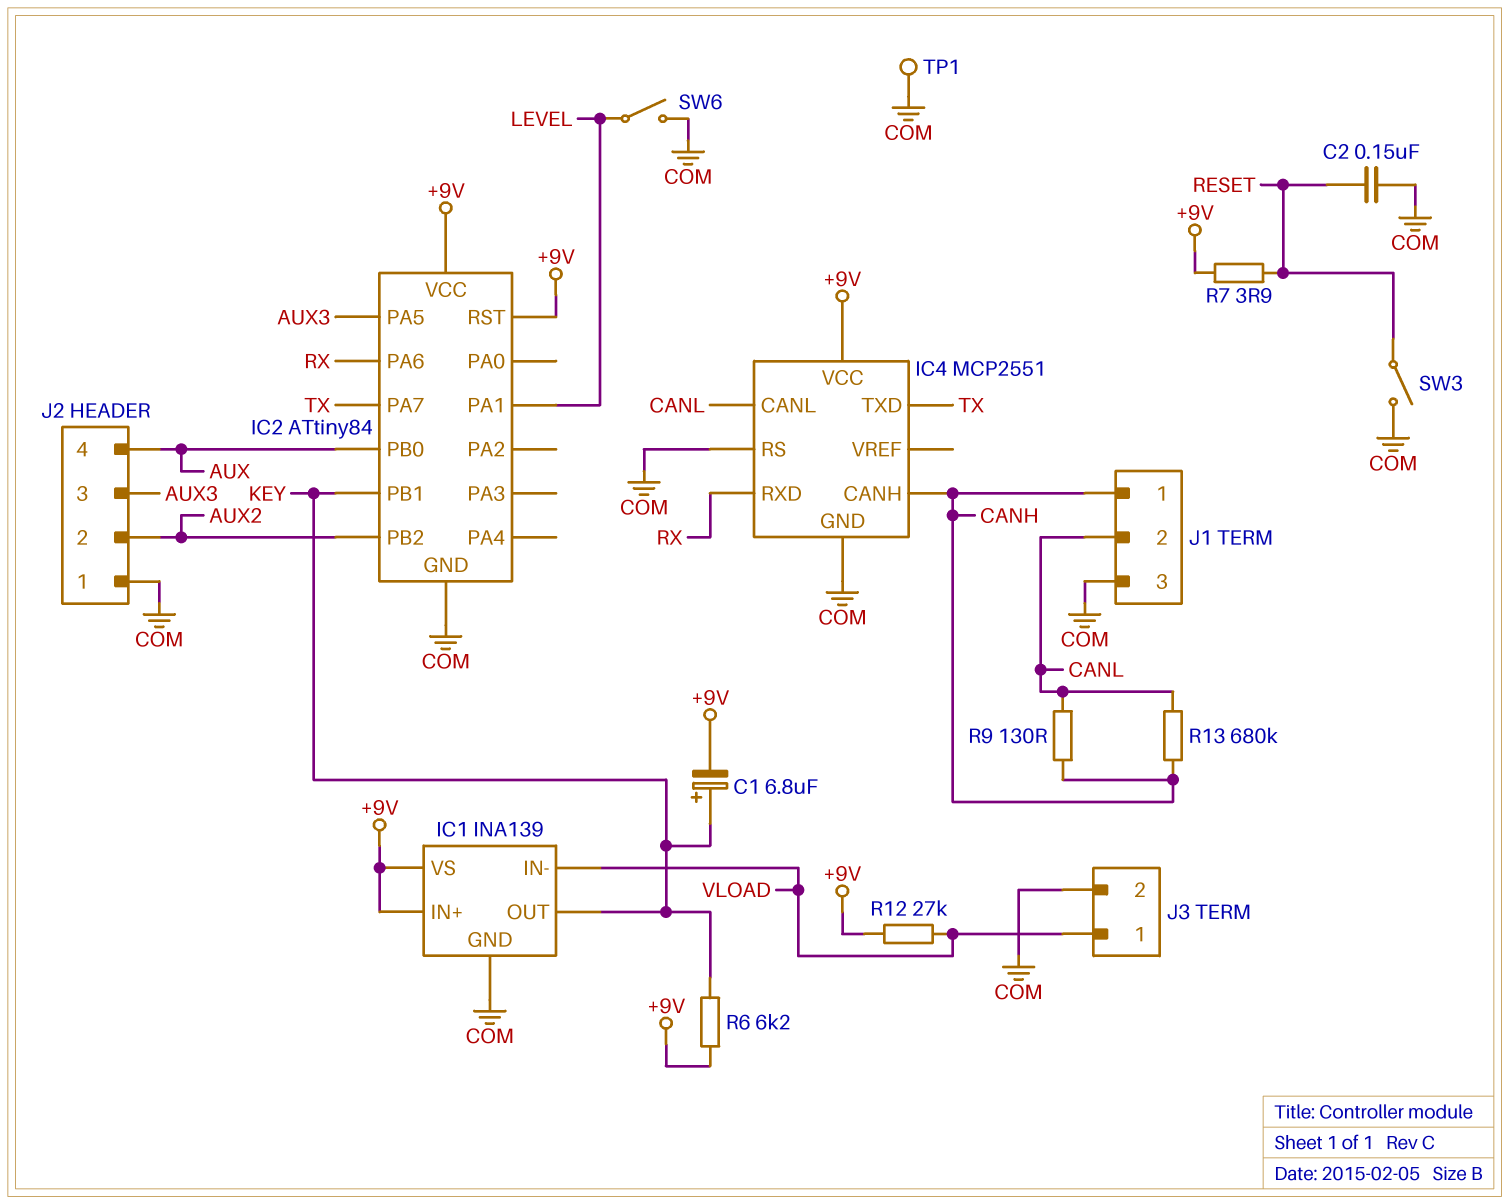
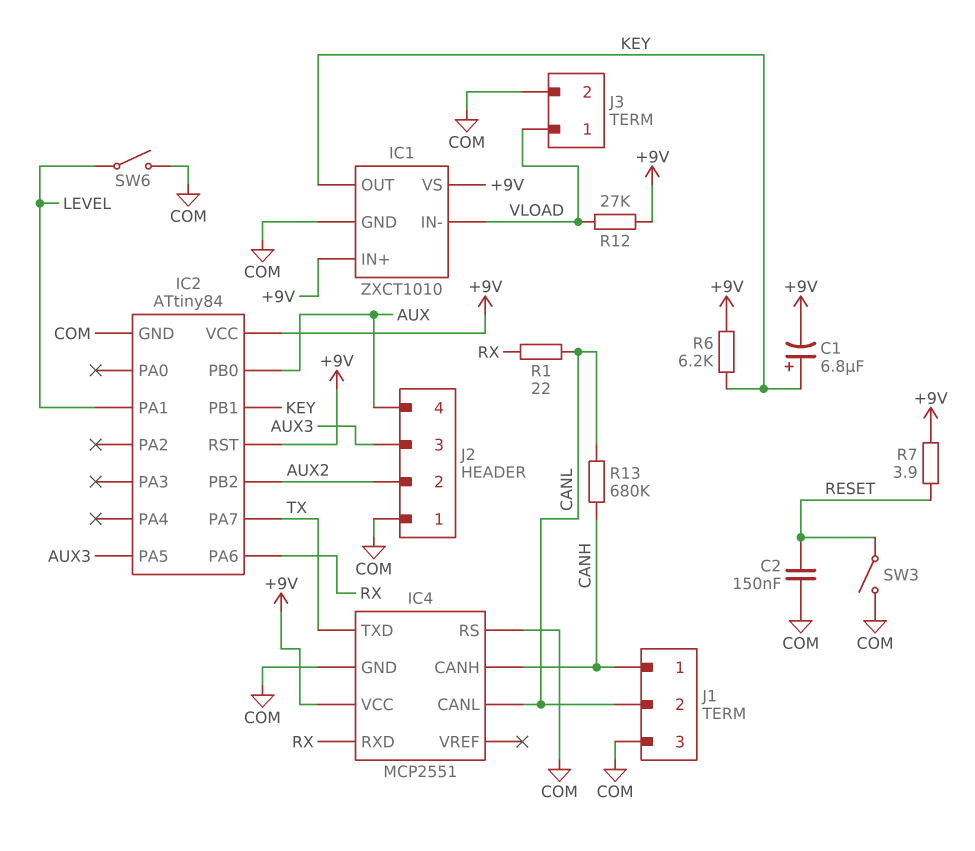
IC1: INA139 -> ZXCT1010
R1: none -> 22 (CANL, RX)
R9: 130 (CANH, CANL) -> none
TP1: test point (COM) -> none

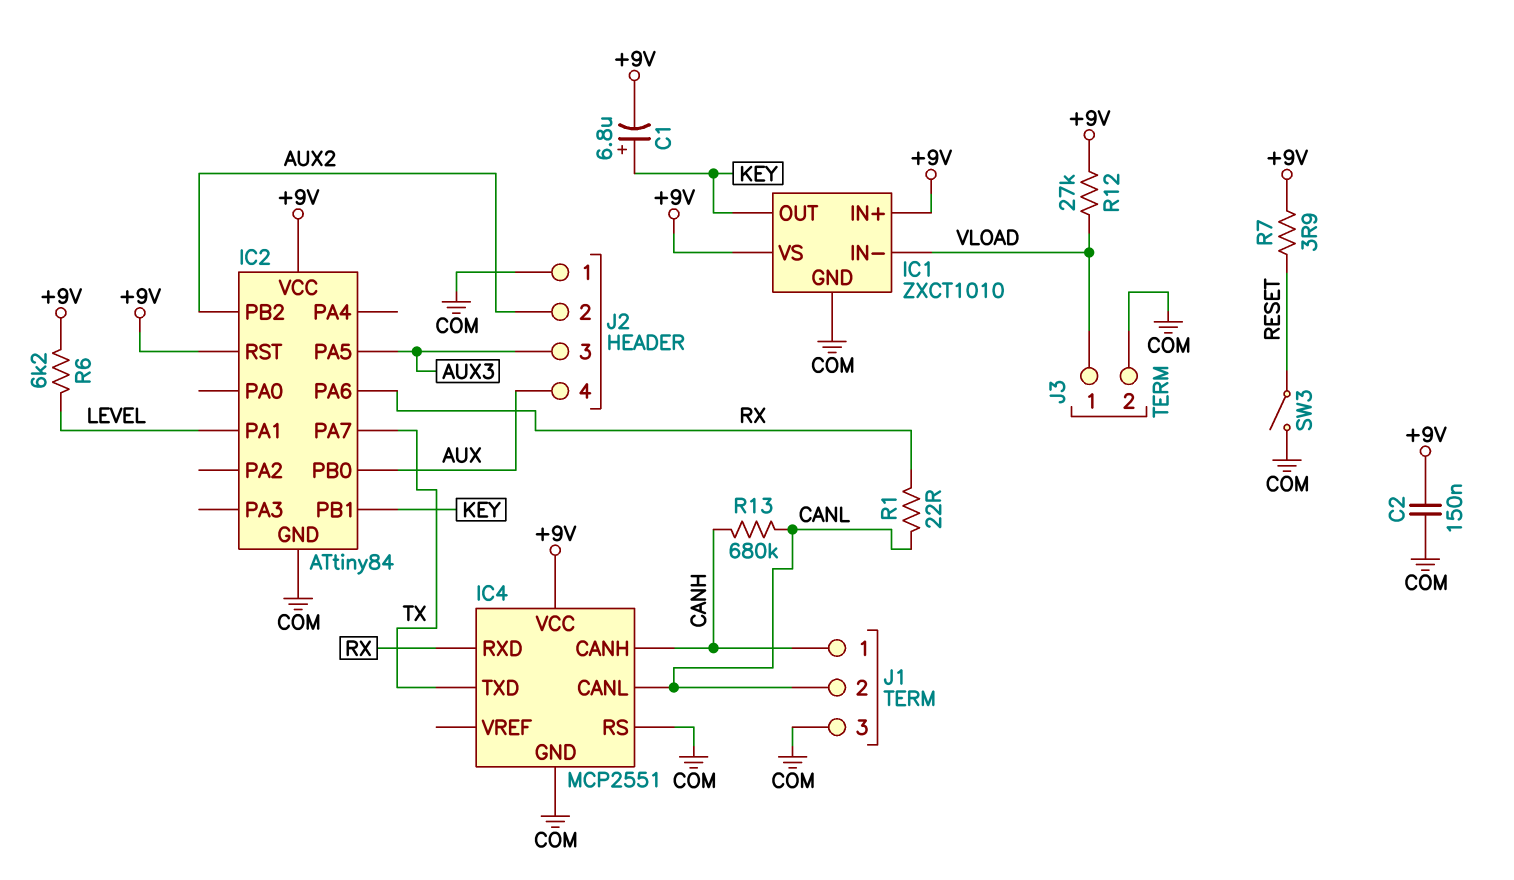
C2: 150nF (COM, RESET) -> 150nF (+9V, COM)
R6: 6.2k (+9V, KEY) -> 6.2k (+9V, LEVEL)
SW6: switch (COM, LEVEL) -> none

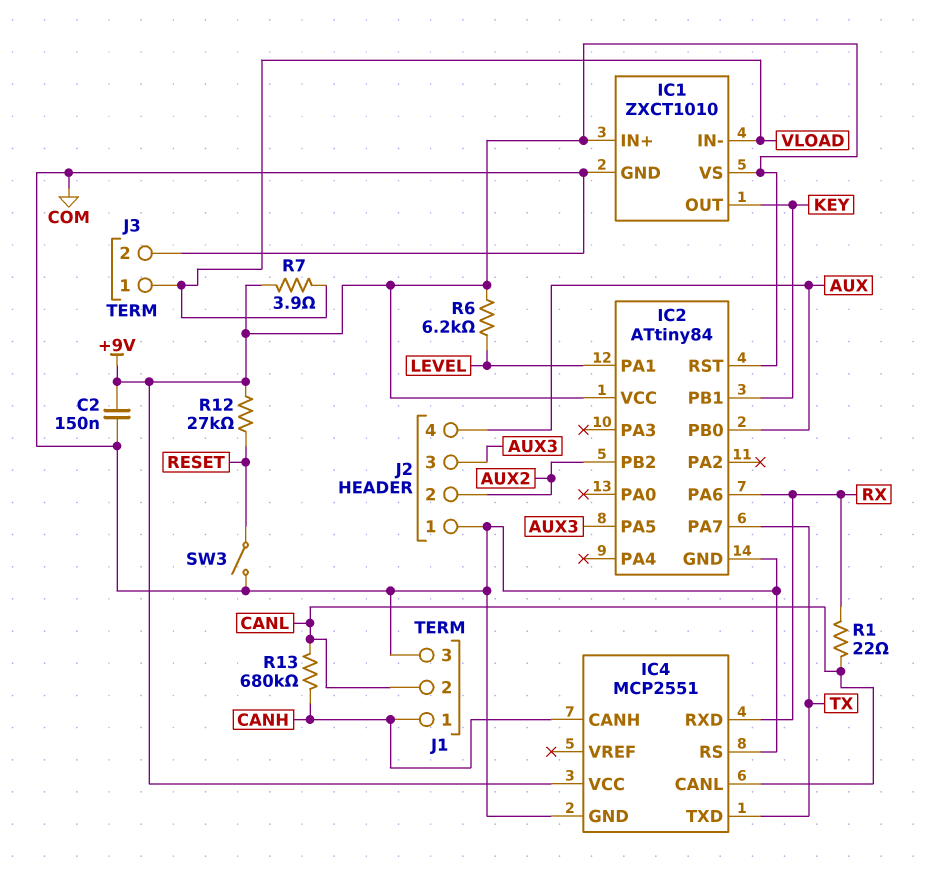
C1: 6.8uF (plus KEY, minus +9V) -> none
R7: 3.9 (+9V, RESET) -> 3.9 (+9V, VLOAD)
R12: 27k (+9V, VLOAD) -> 27k (+9V, RESET)

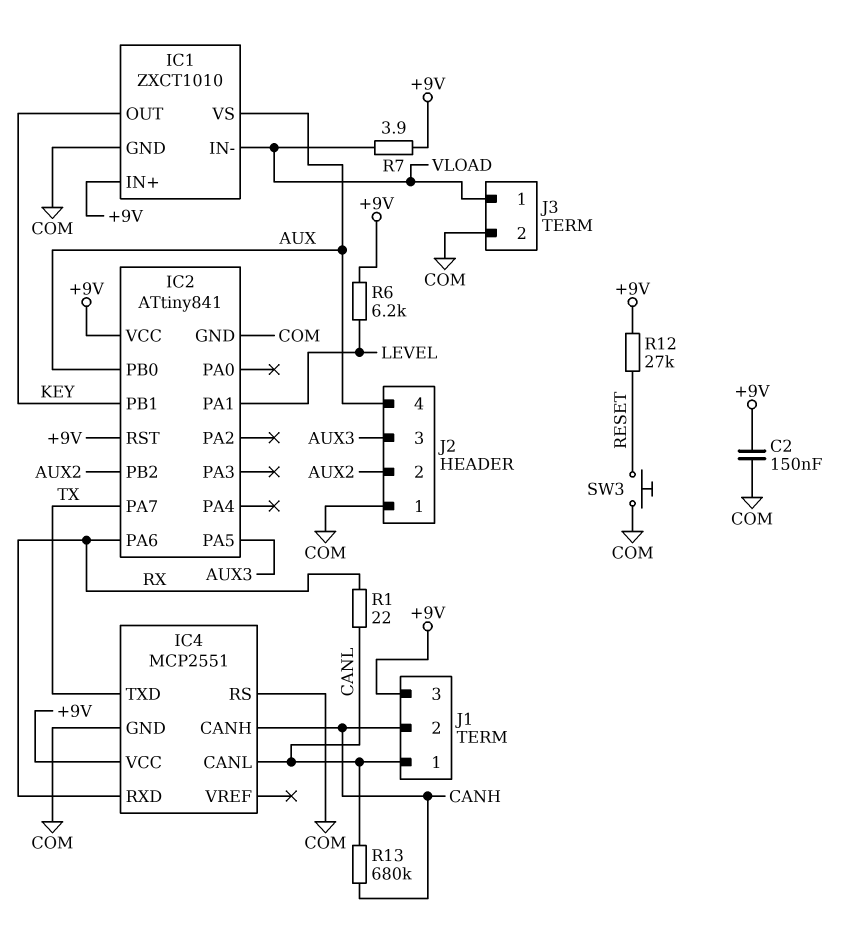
IC1 pin VS: +9V -> AUX
IC2: ATtiny84 -> ATtiny841
J1 pin 1: CANH -> CANL
J1 pin 2: CANL -> CANH
J1 pin 3: COM -> +9V
SW3: switch (COM, RESET) -> button (COM, RESET)

